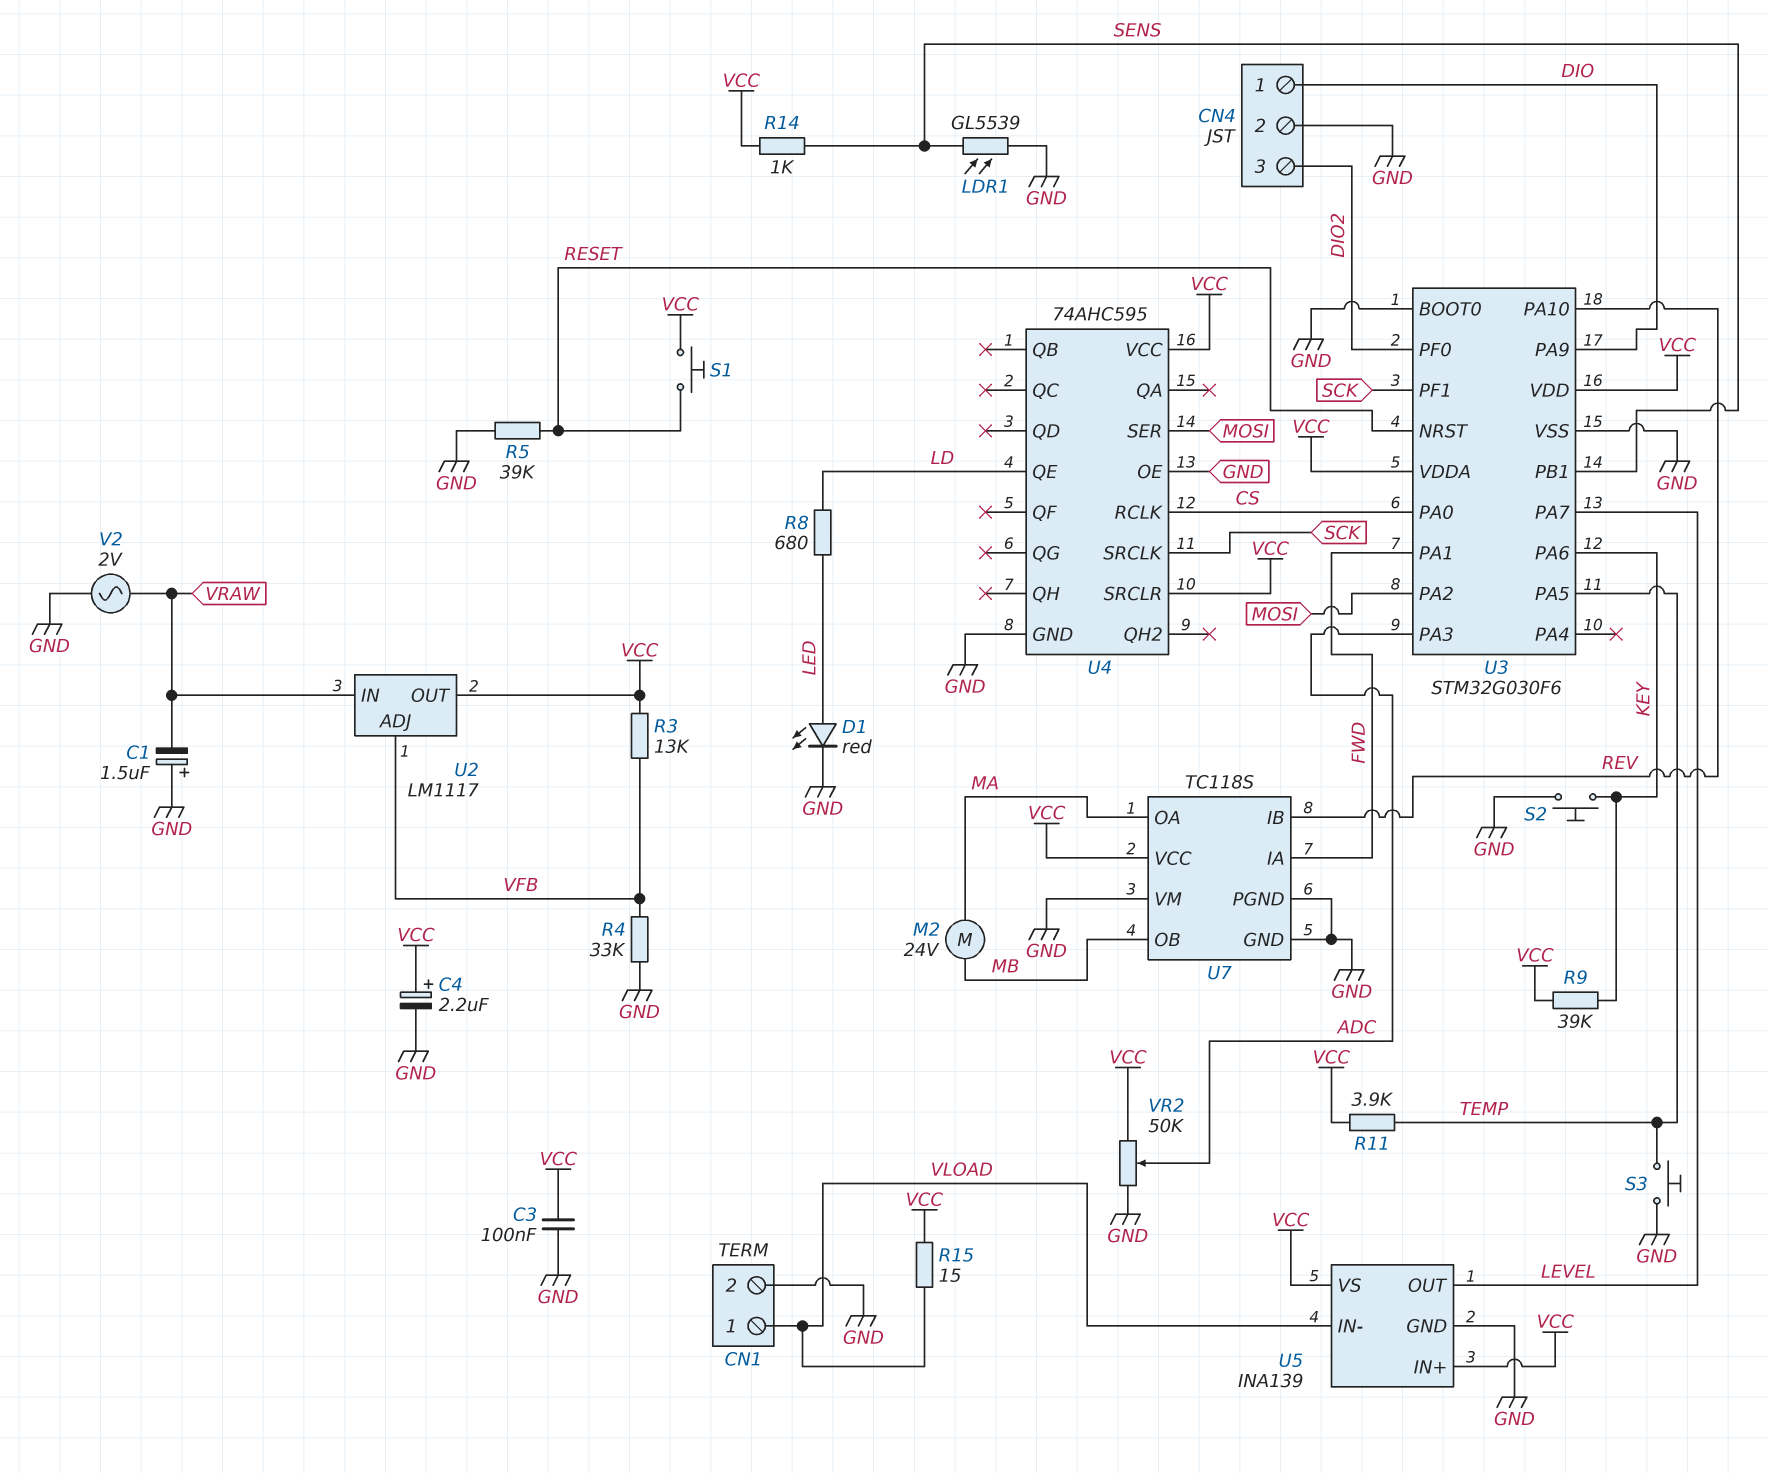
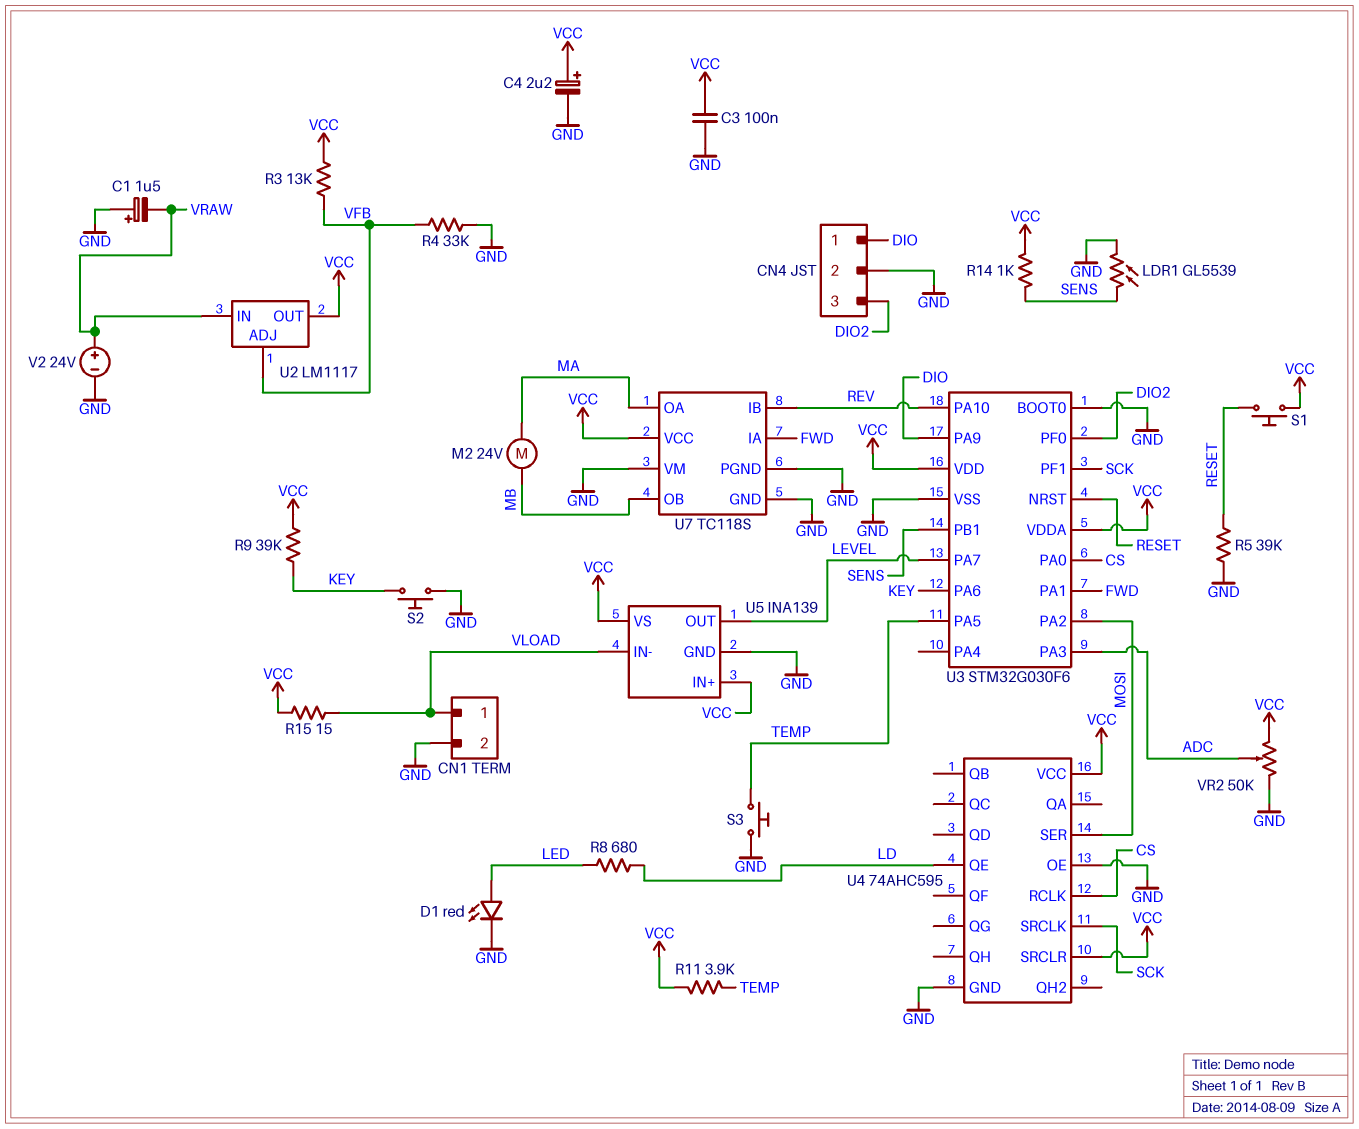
V2: AC 2V (GND, VRAW) -> 24V (plus VRAW, minus GND)

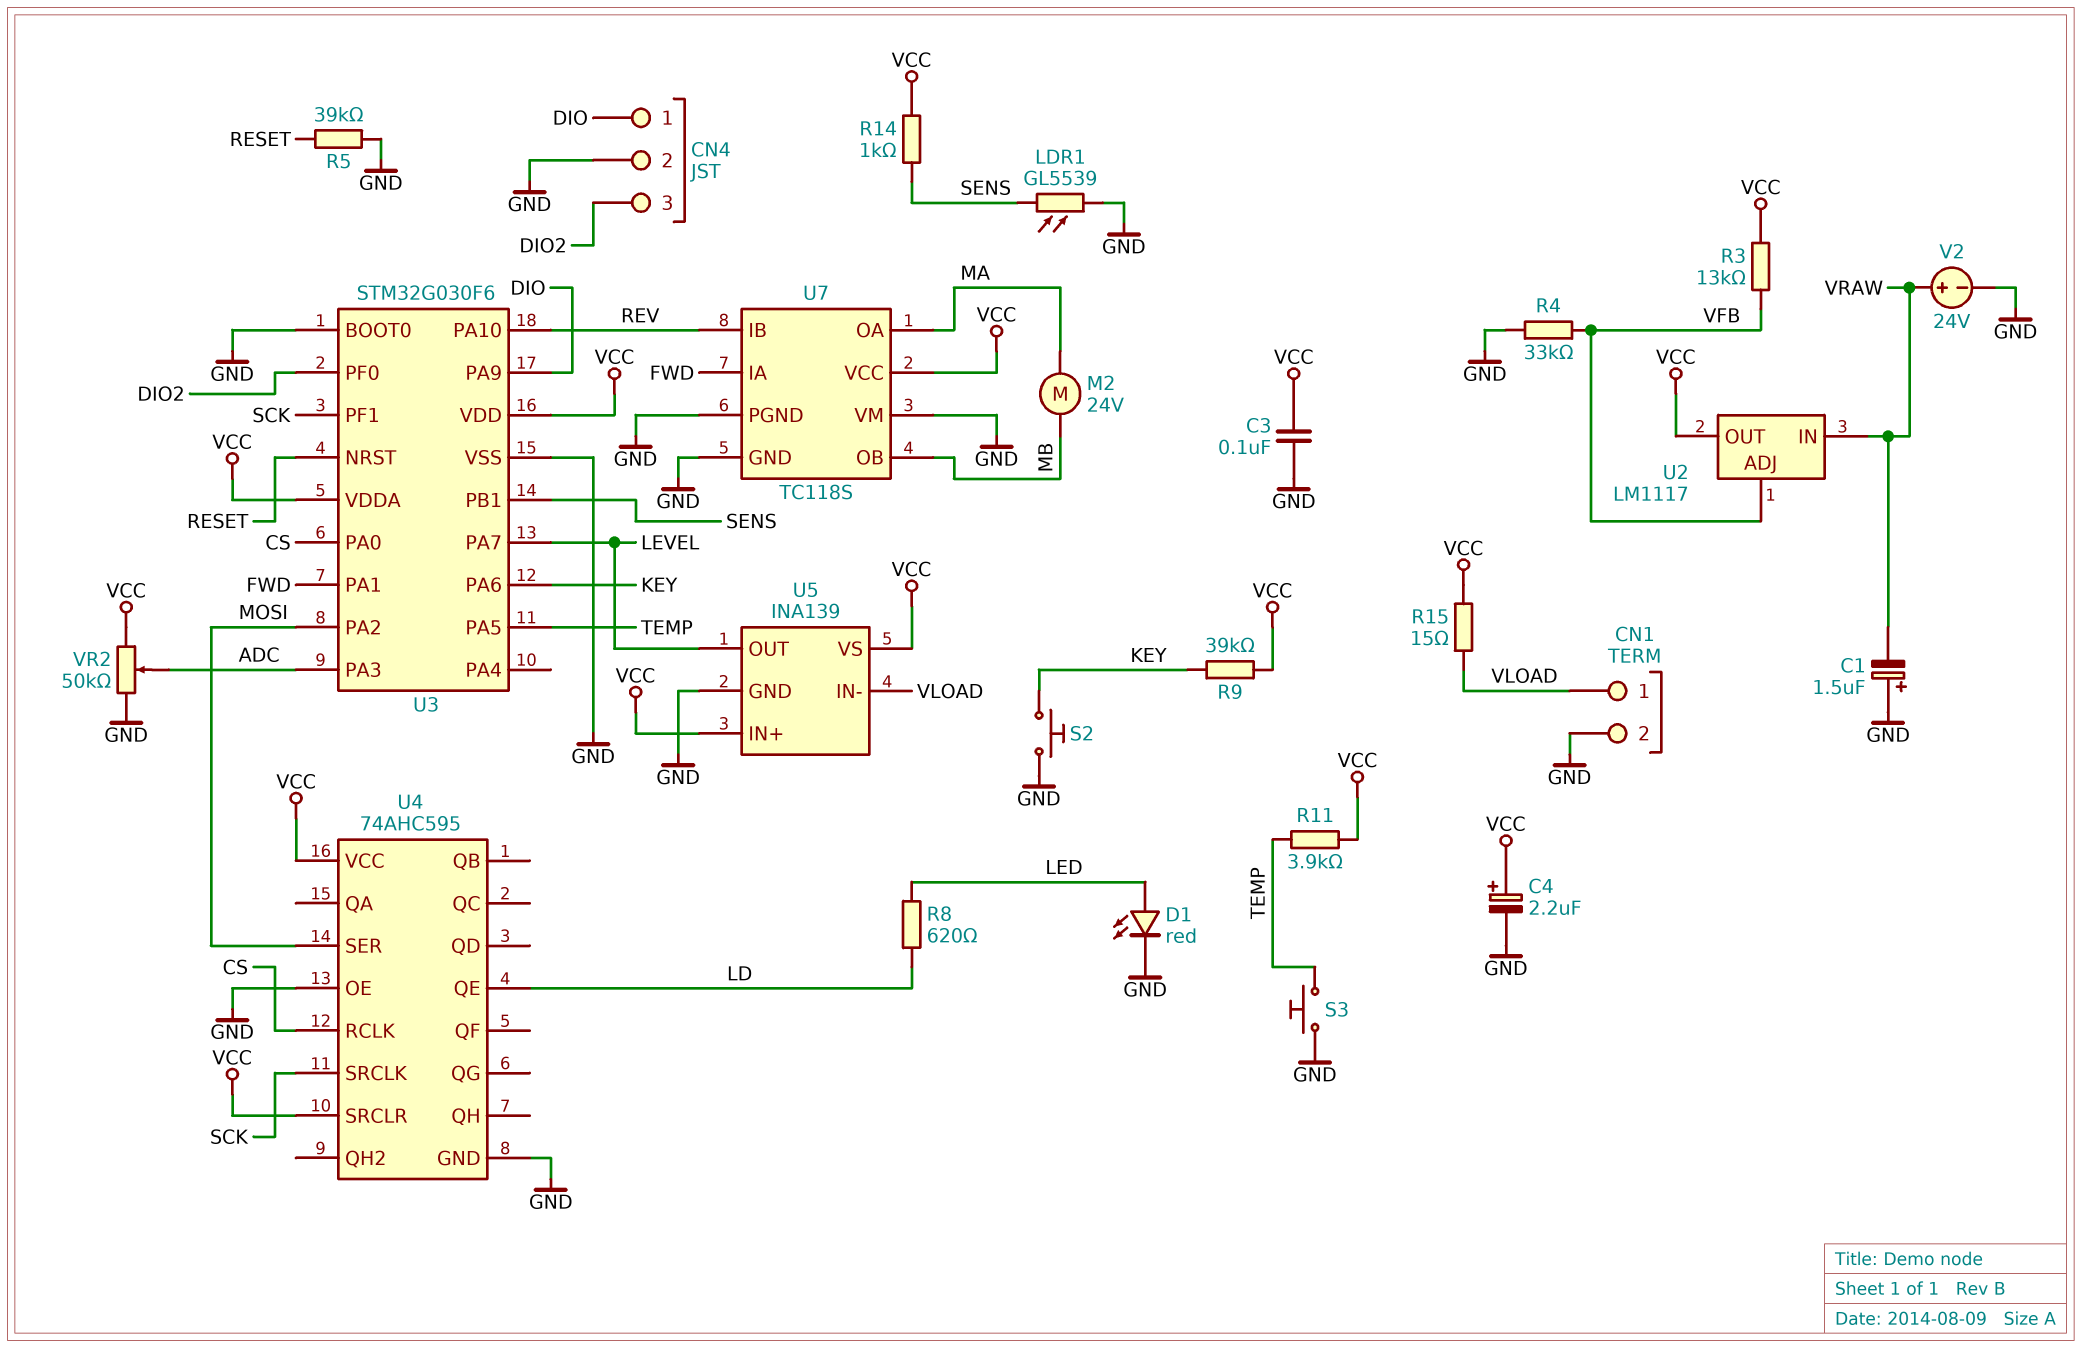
R8: 680 (LD, LED) -> 620 (LD, LED)
S1: button (RESET, VCC) -> none

